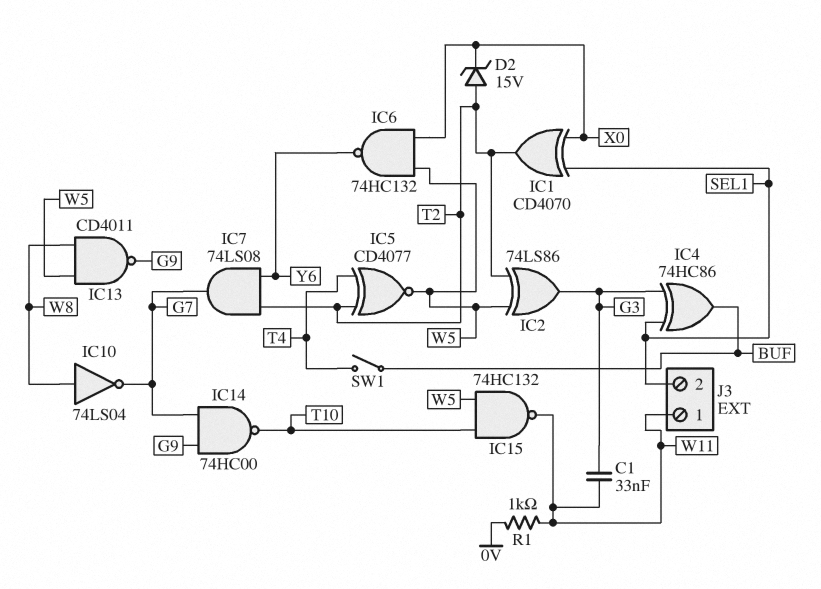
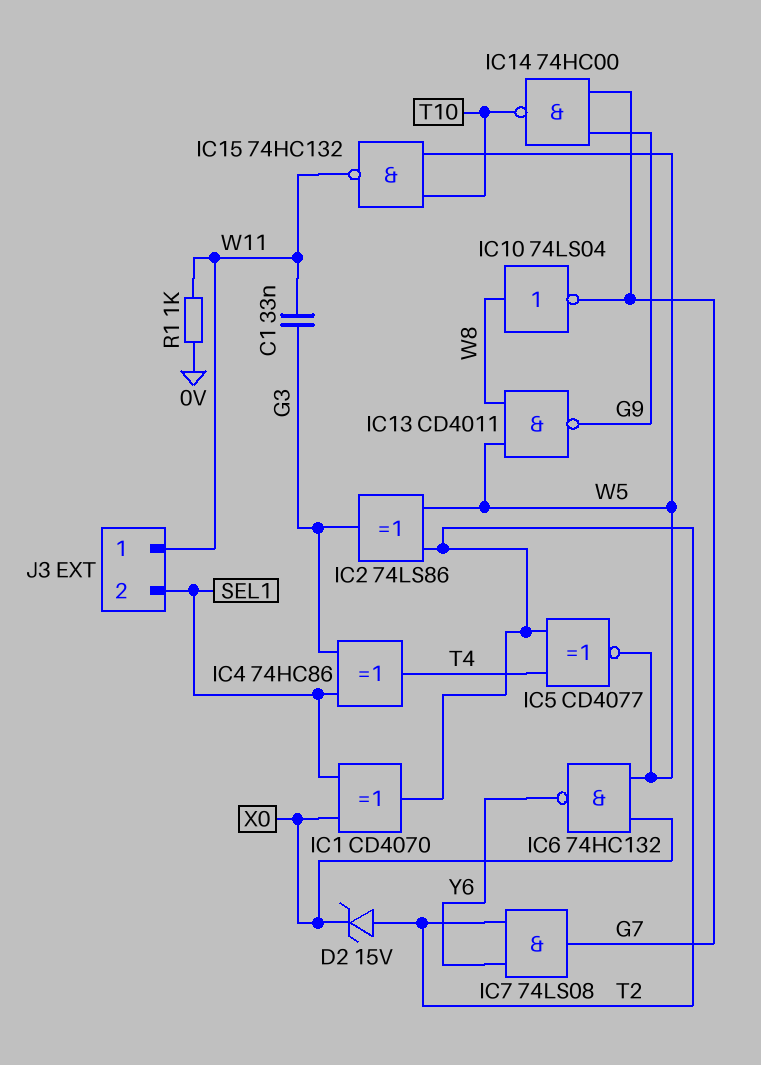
IC4: XOR 74HC86 (in G3, in SEL1, out BUF) -> XOR 74HC86 (in G3, in SEL1, out T4)
SW1: switch (BUF, T4) -> none

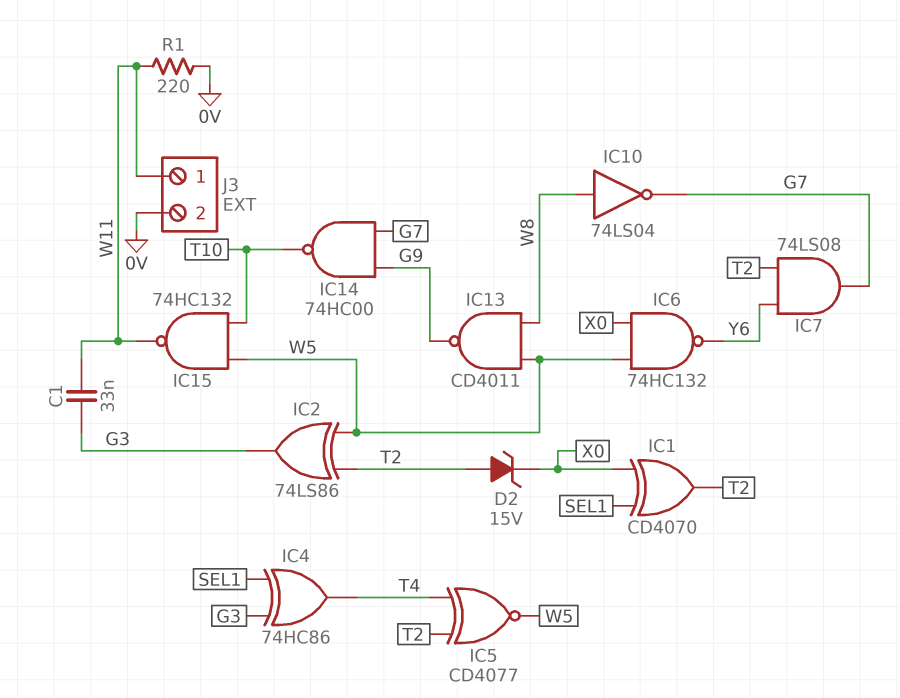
J3 pin 2: SEL1 -> 0V
R1: 1k (0V, W11) -> 220 (0V, W11)

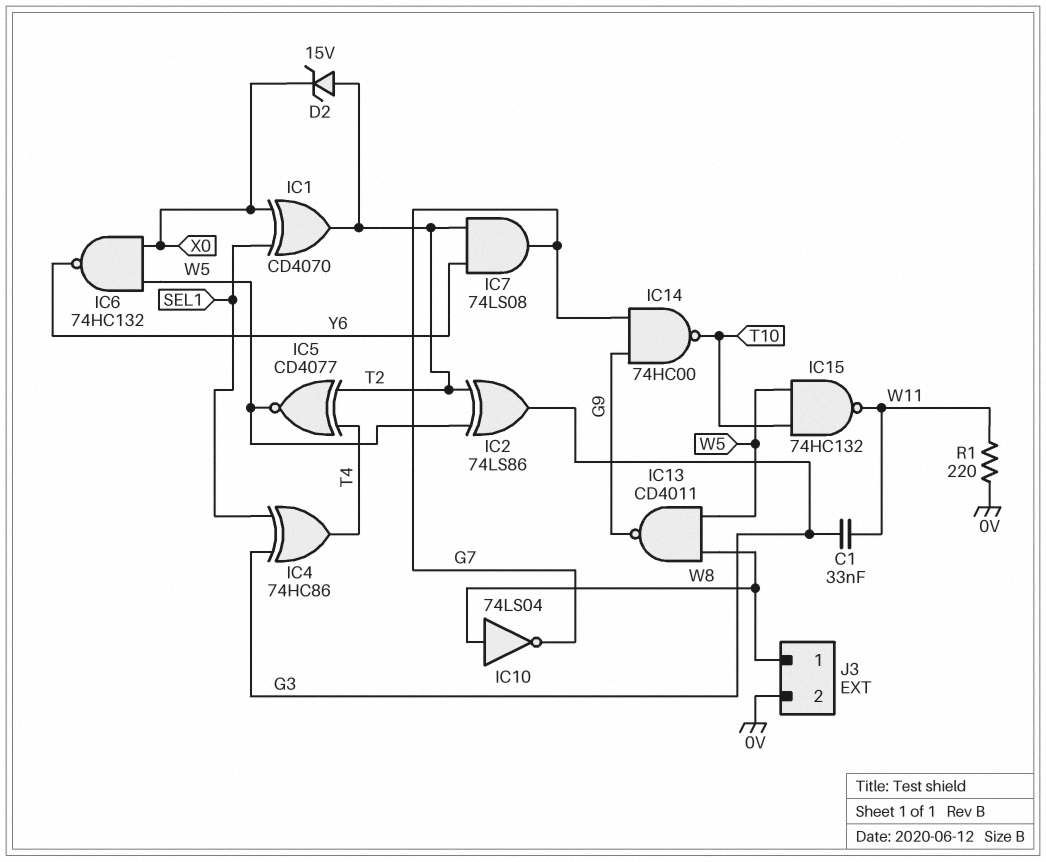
J3 pin 1: W11 -> W8

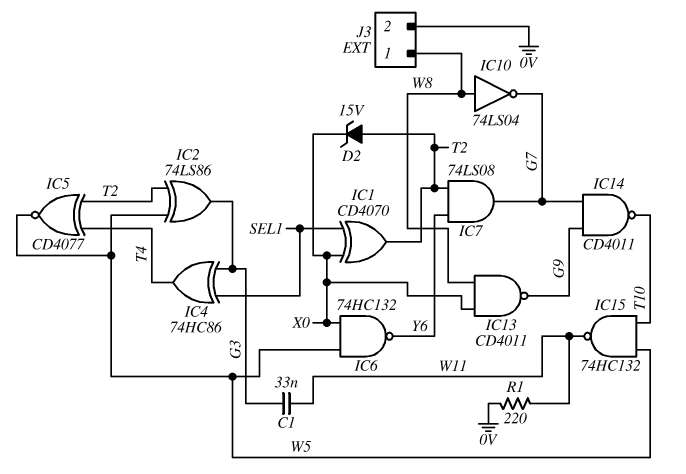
IC13: NAND CD4011 (in W5, in W8, out G9) -> NAND CD4011 (in W8, in X0, out G9)
IC14: NAND 74HC00 (in G7, in G9, out T10) -> NAND CD4011 (in G7, in G9, out T10)

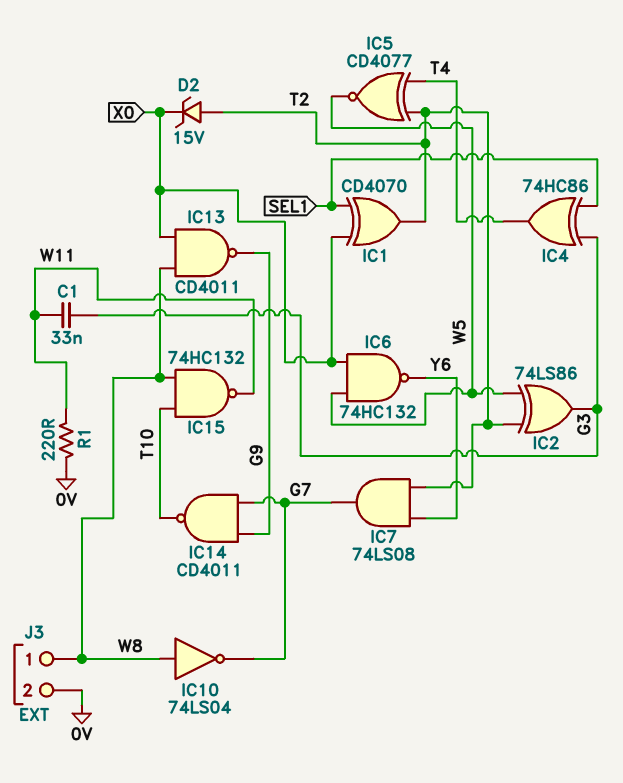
IC15: NAND 74HC132 (in T10, in W5, out W11) -> NAND 74HC132 (in T10, in W8, out W11)

